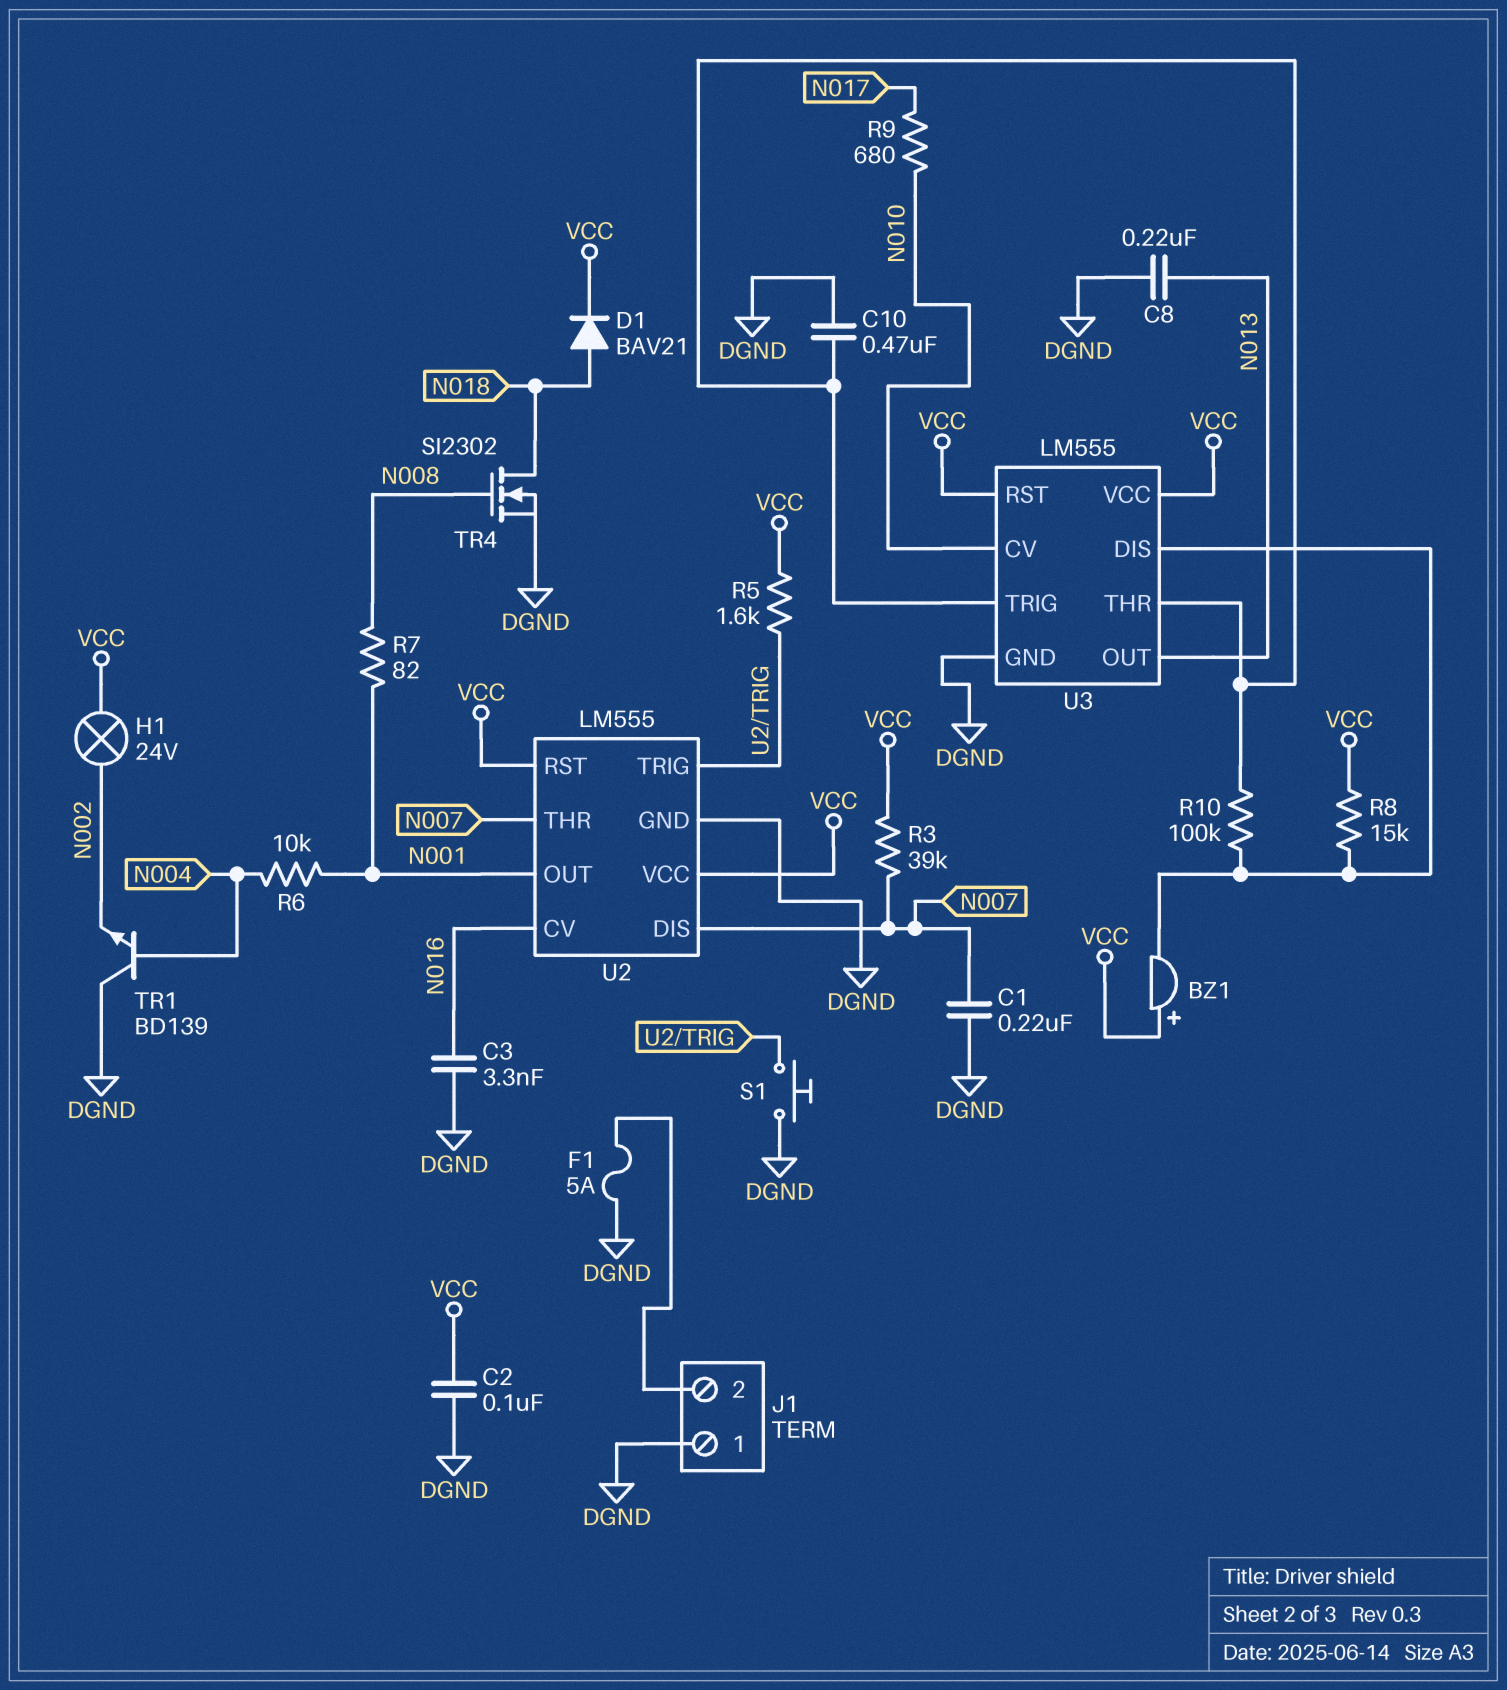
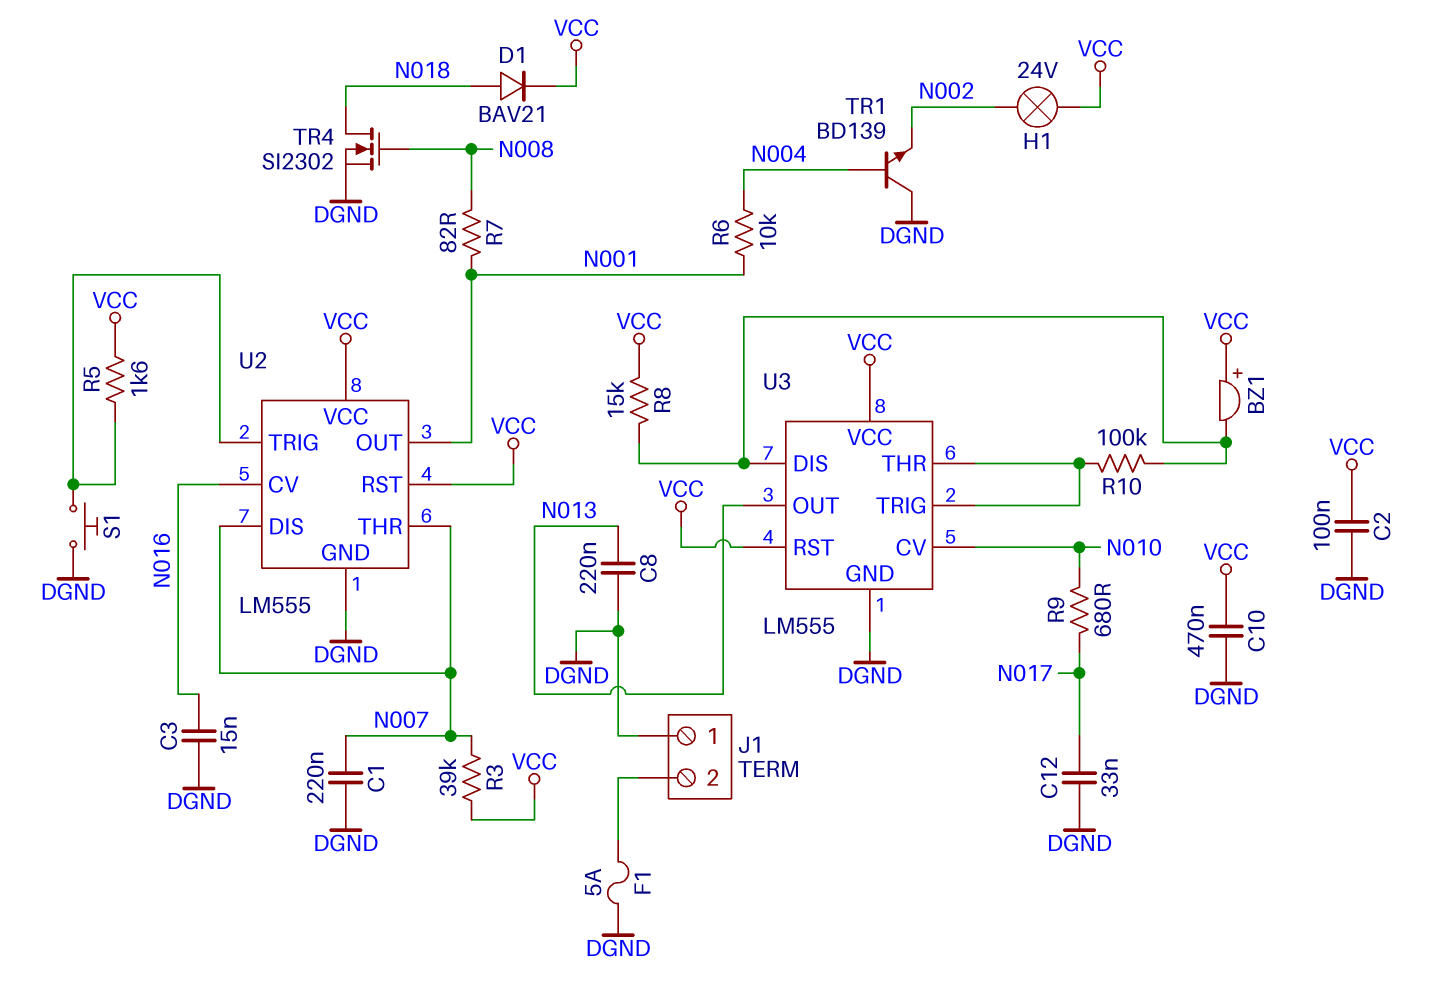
C3: 3.3nF (DGND, N016) -> 15nF (DGND, N016)
C10: 470nF (DGND, U3/THR) -> 470nF (DGND, VCC)
C12: none -> 33nF (DGND, N017)

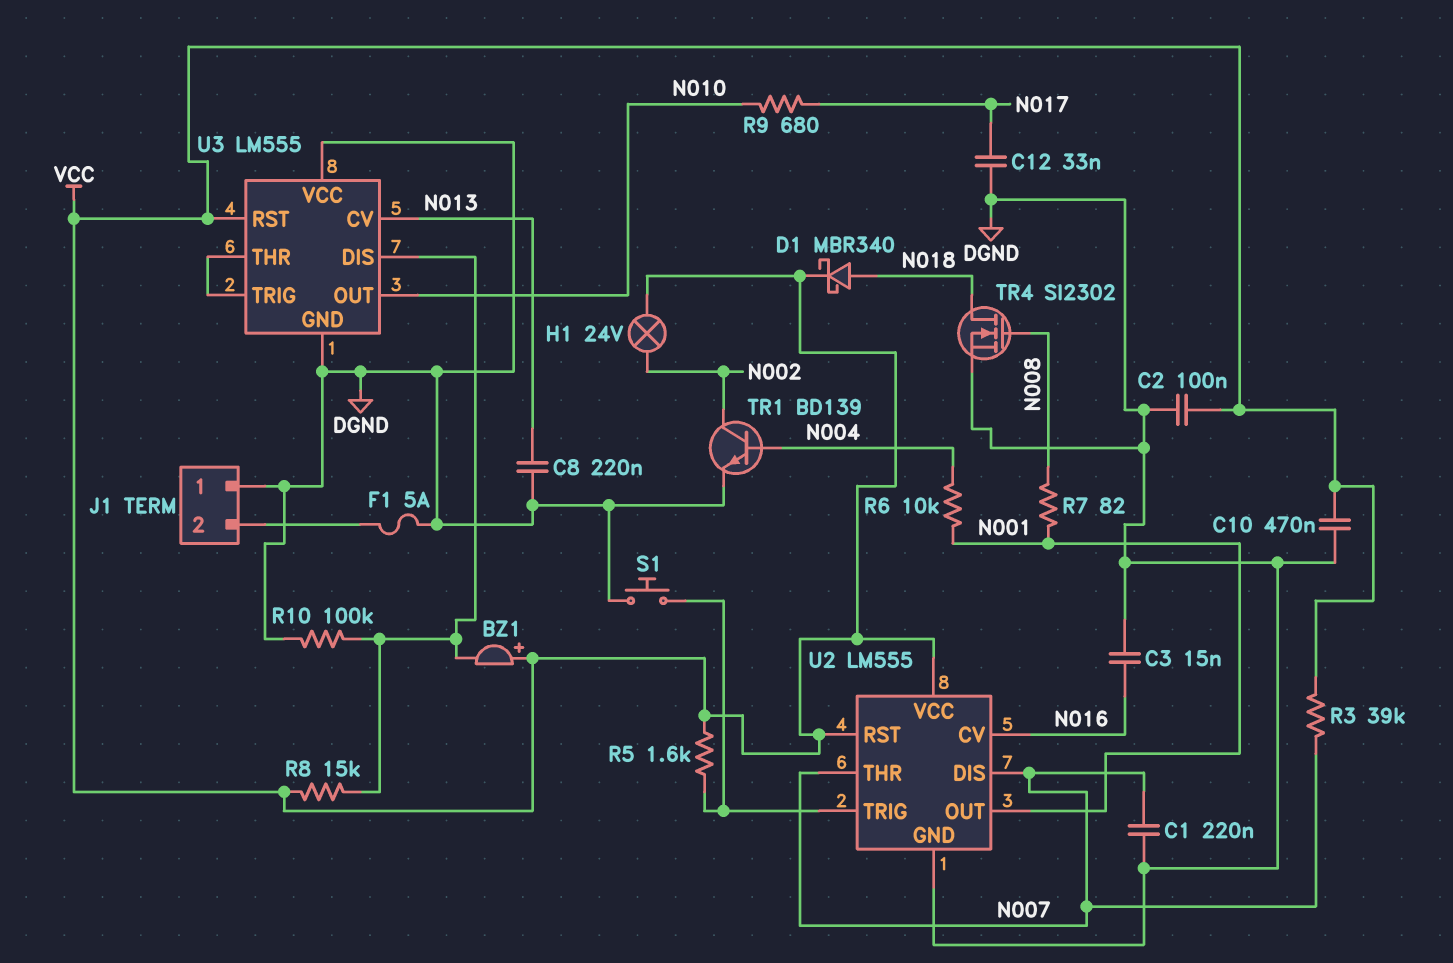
D1: diode BAV21 (A N018, K VCC) -> schottky MBR340 (A N018, K VCC)
R10: 100k (U3/DIS, U3/THR) -> 100k (DGND, U3/DIS)
TR1: NPN BD139 (B N004, C DGND, E N002) -> NPN BD139 (B N004, C N002, E DGND)
U3 pin CV: N010 -> N013
U3 pin OUT: N013 -> N010
U3 pin VCC: VCC -> DGND

